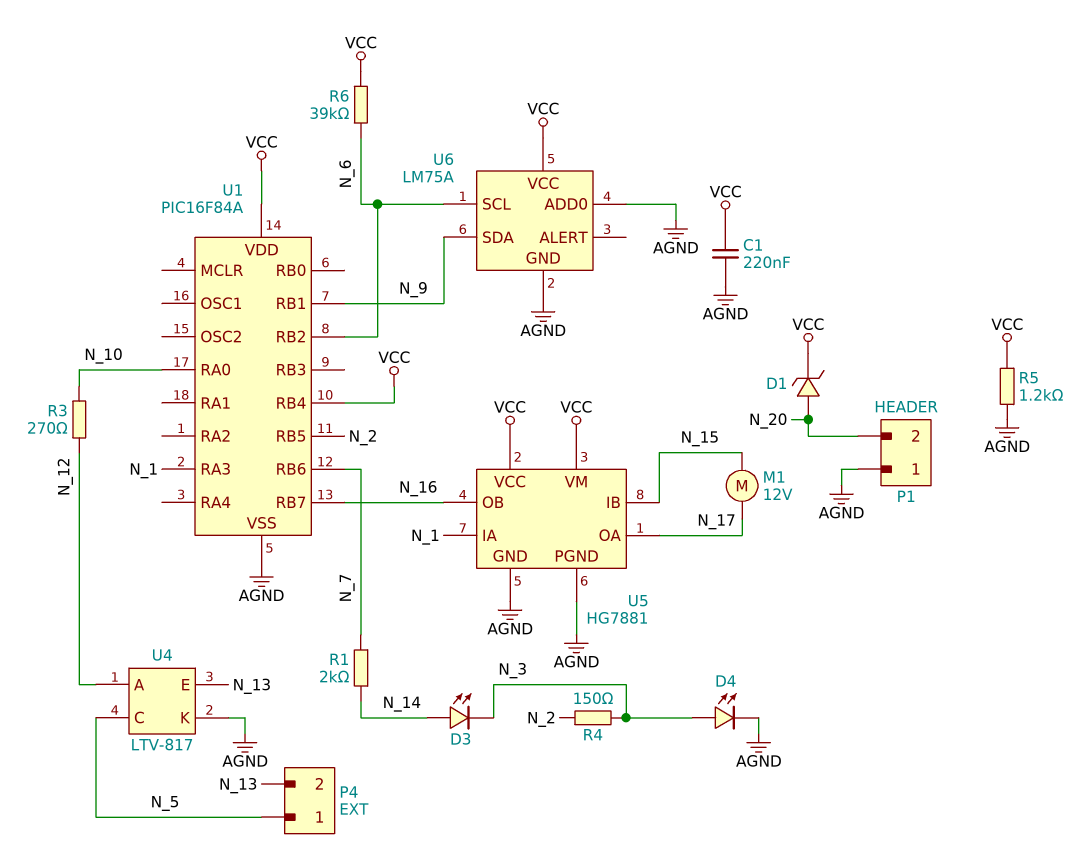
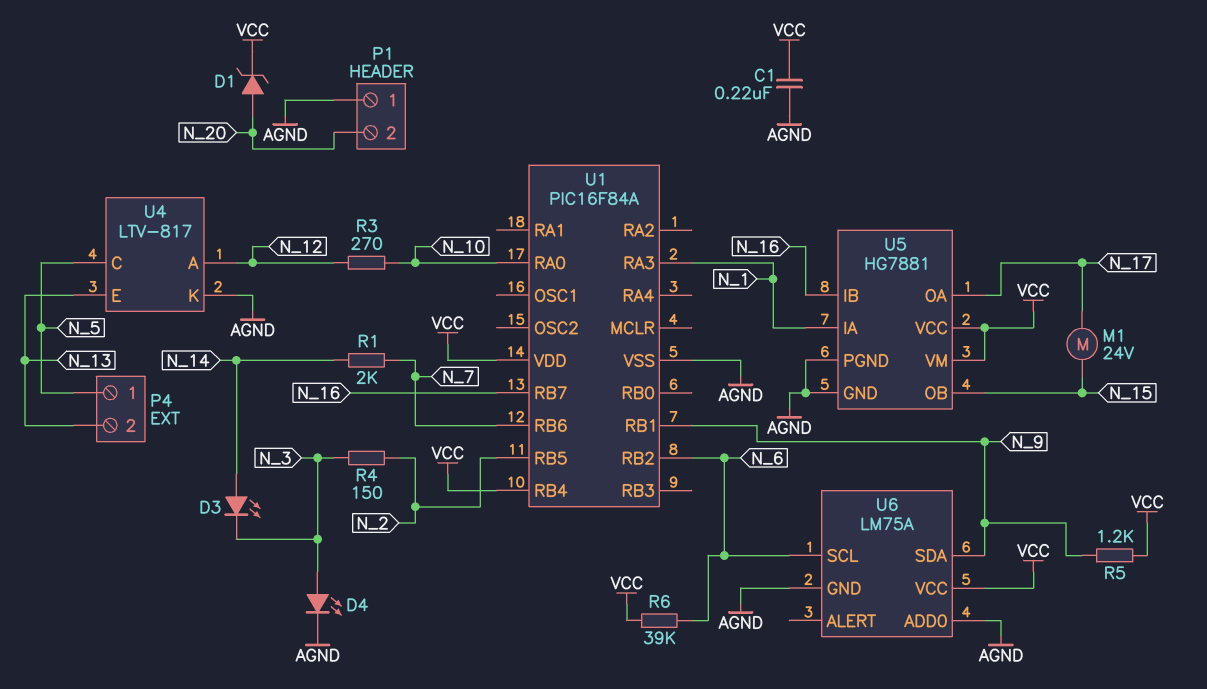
M1: motor 12V (N_15, N_17) -> motor 24V (N_15, N_17)
R5: 1.2k (AGND, VCC) -> 1.2k (N_9, VCC)
U5 pin IB: N_15 -> N_16
U5 pin OB: N_16 -> N_15

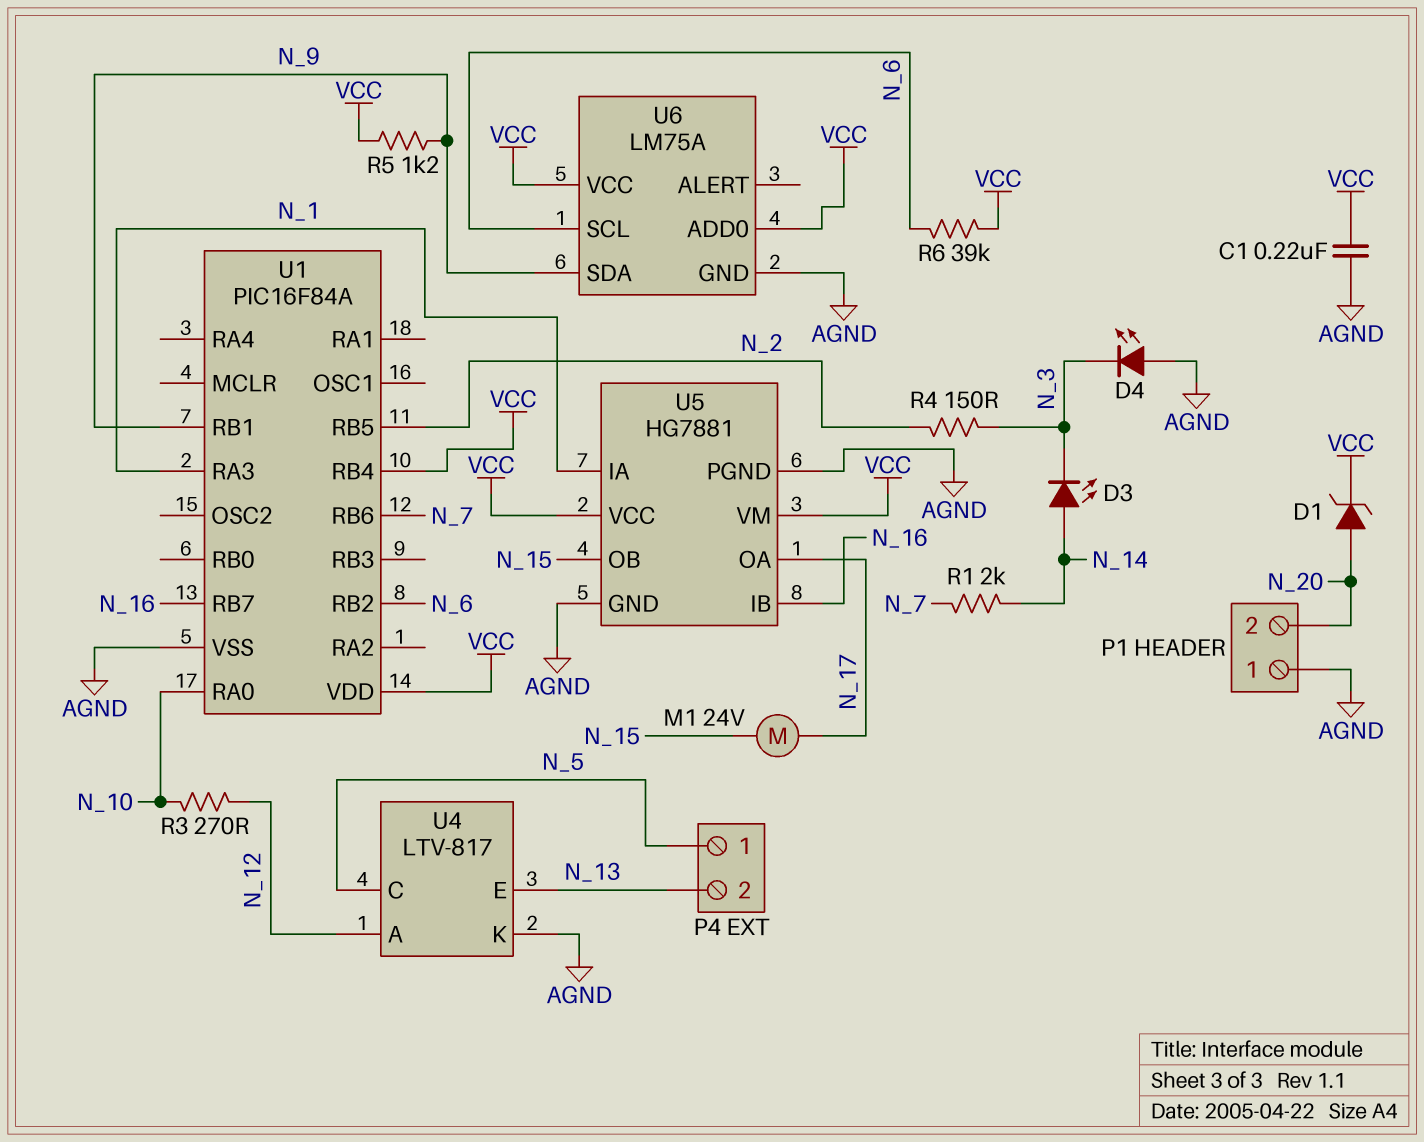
D4: LED (A N_3, K AGND) -> LED (A AGND, K N_3)
U6 pin ADD0: AGND -> VCC

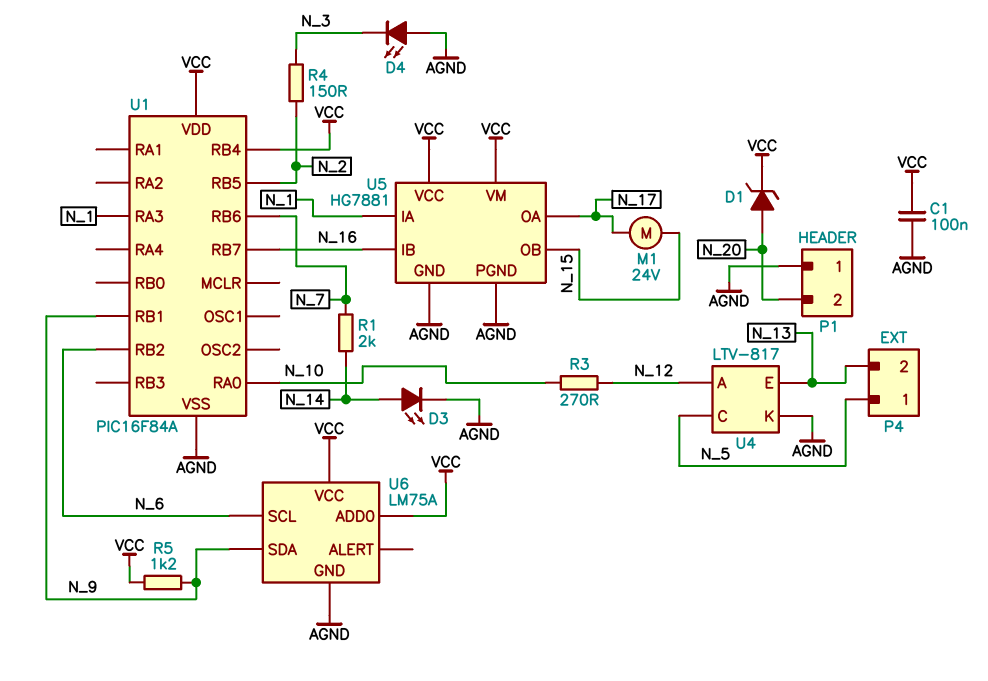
C1: 220nF (AGND, VCC) -> 100nF (AGND, VCC)
D3: LED (A N_14, K N_3) -> LED (A N_14, K AGND)
R6: 39k (N_6, VCC) -> none

